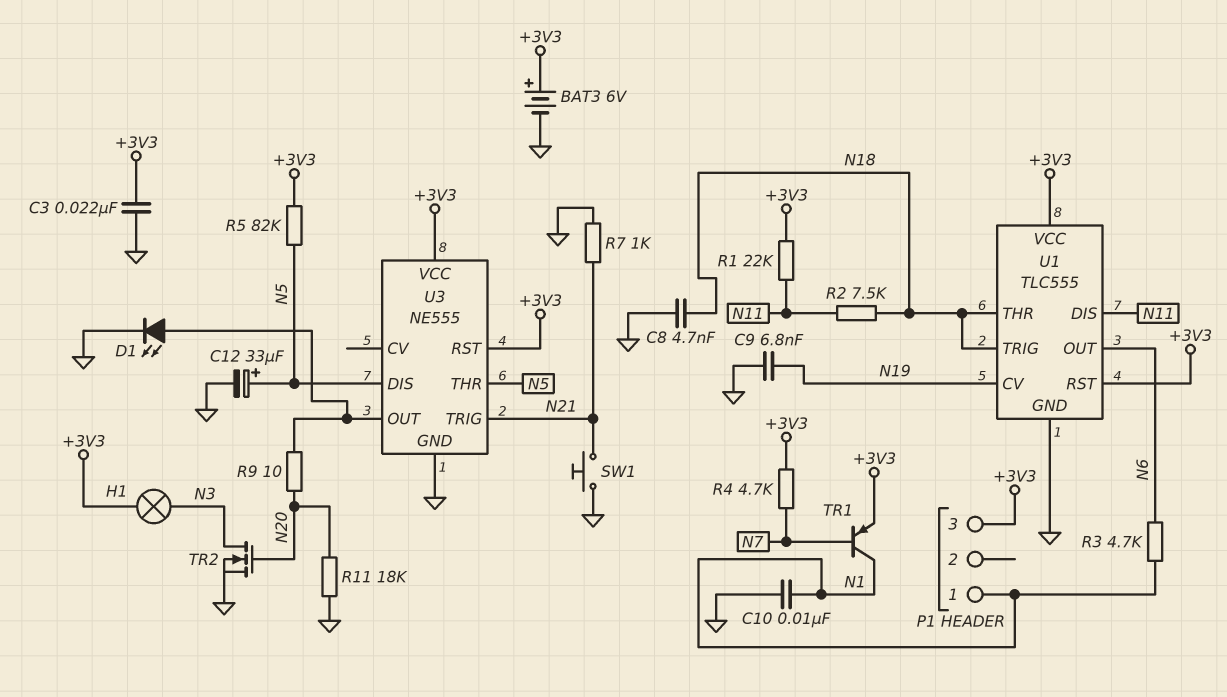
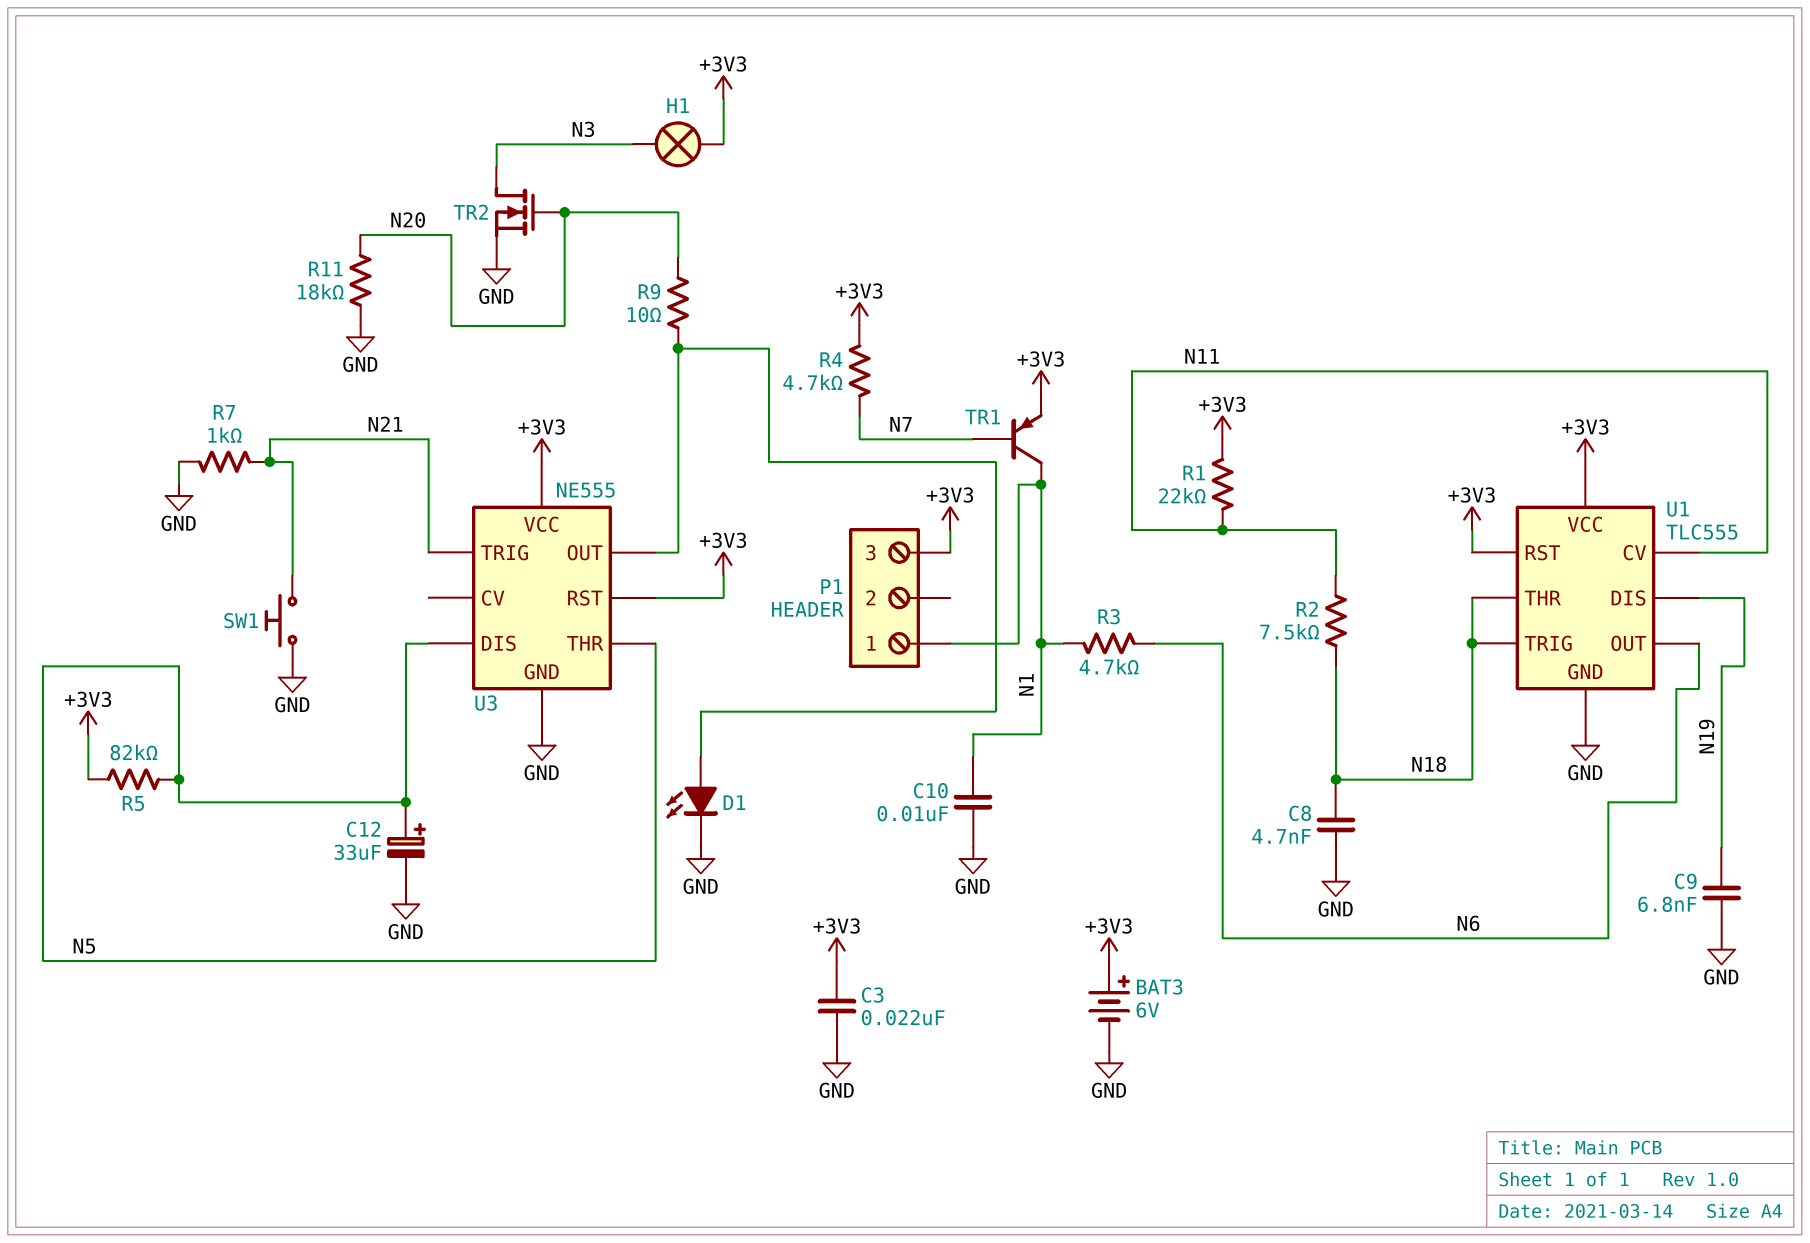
U1 pin CV: N19 -> N11
U1 pin DIS: N11 -> N19

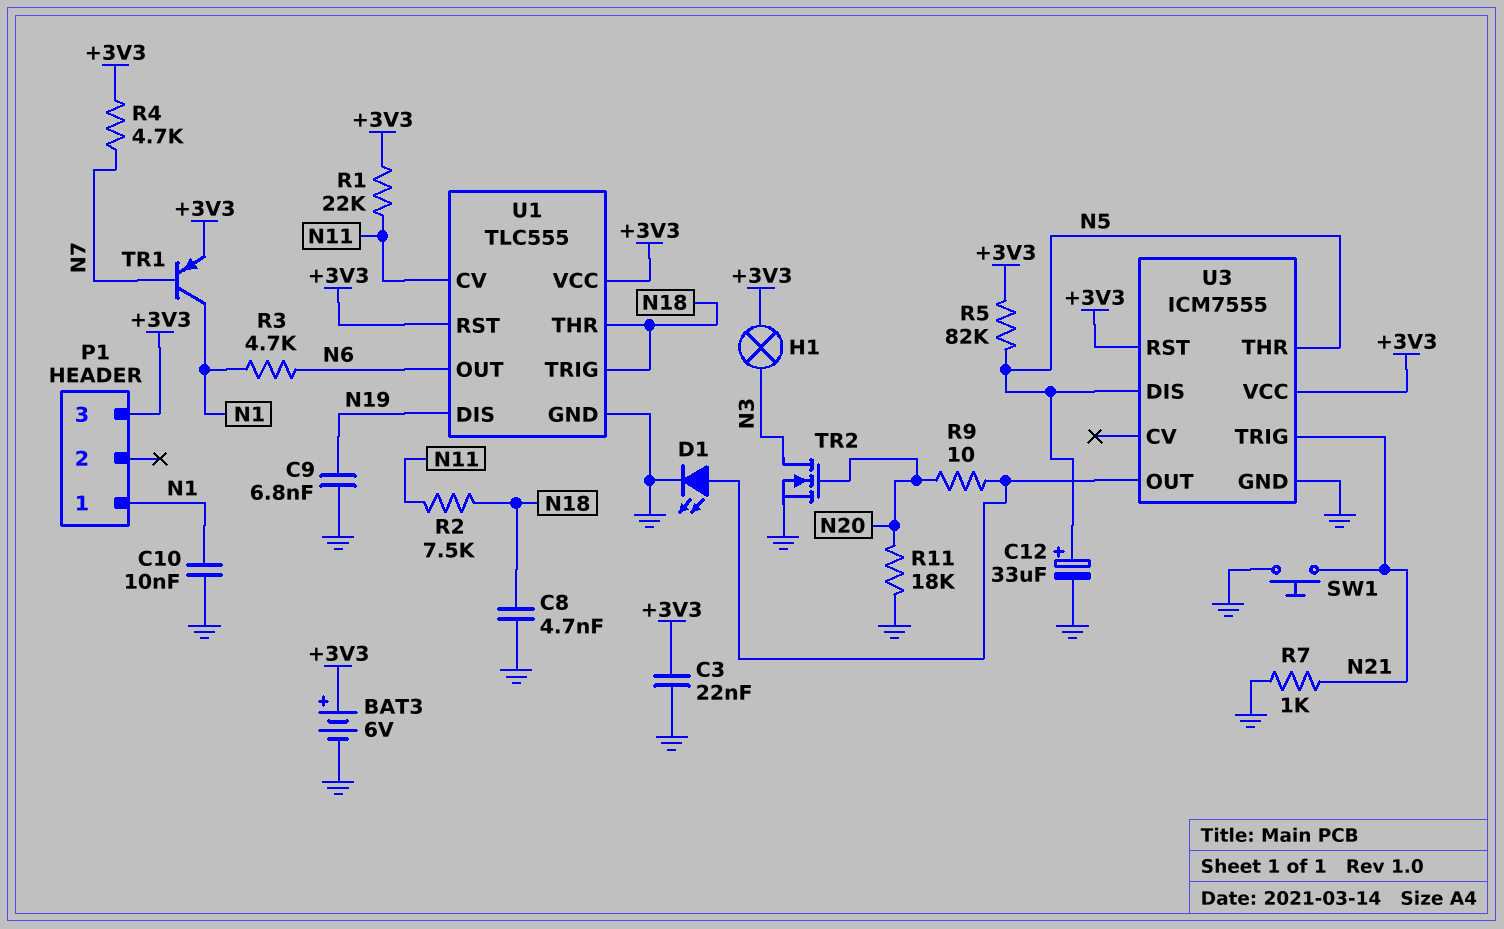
U3: NE555 -> ICM7555

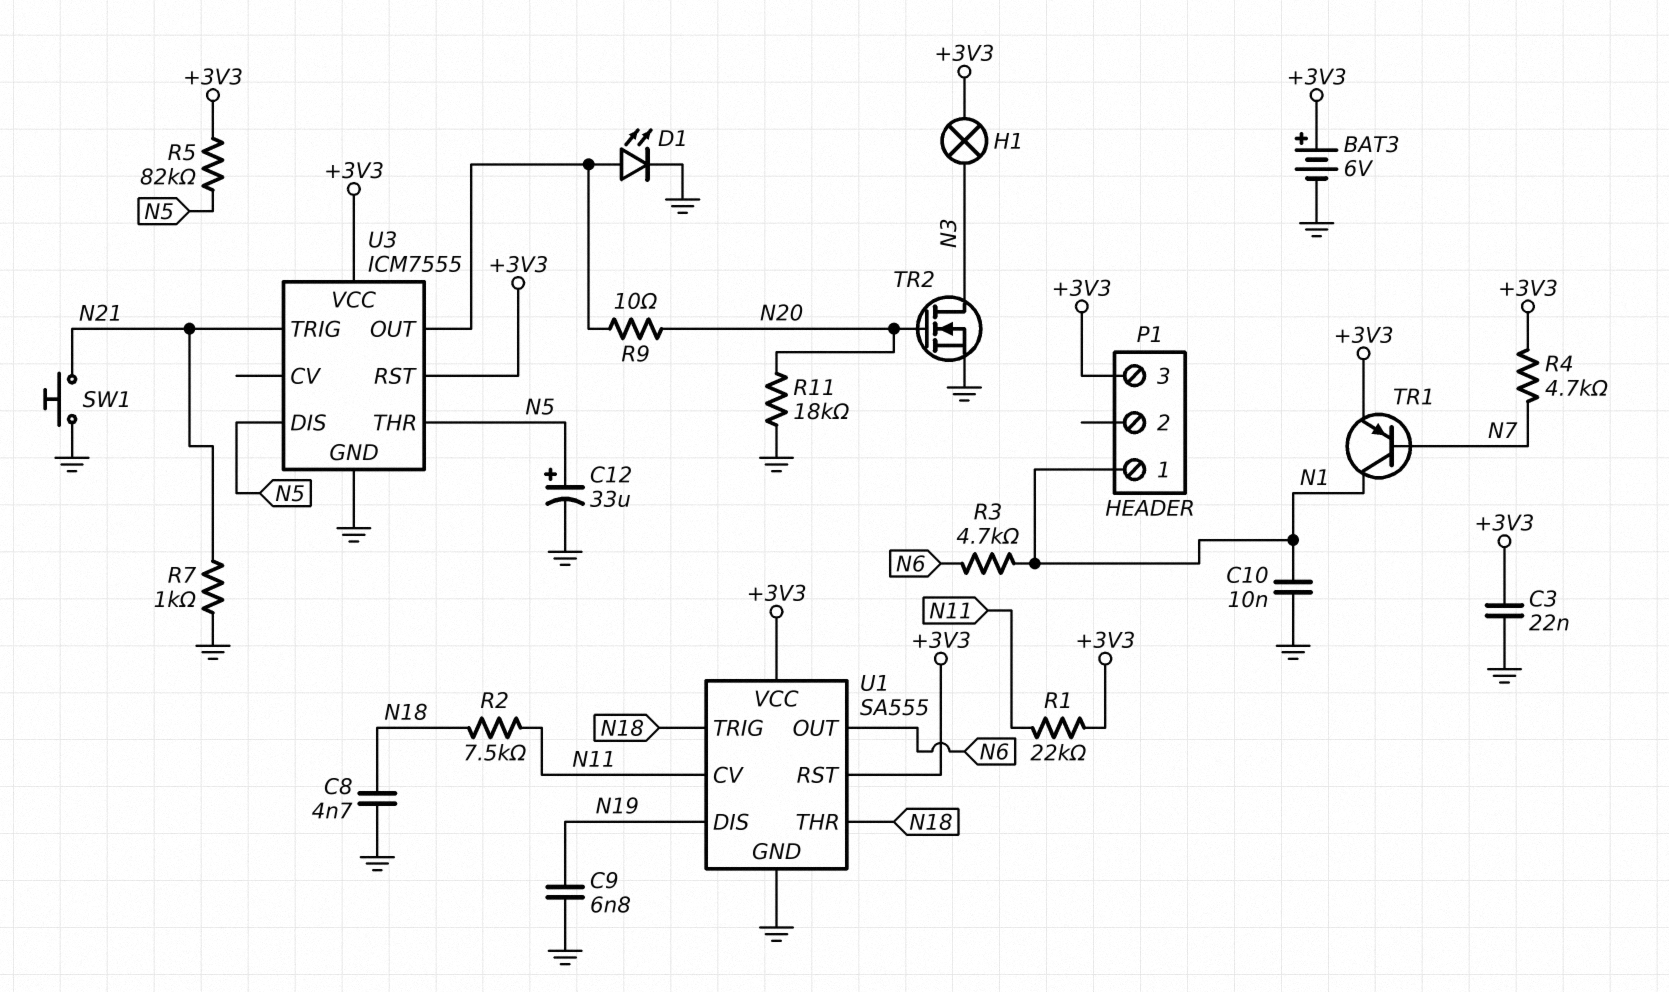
U1: TLC555 -> SA555

